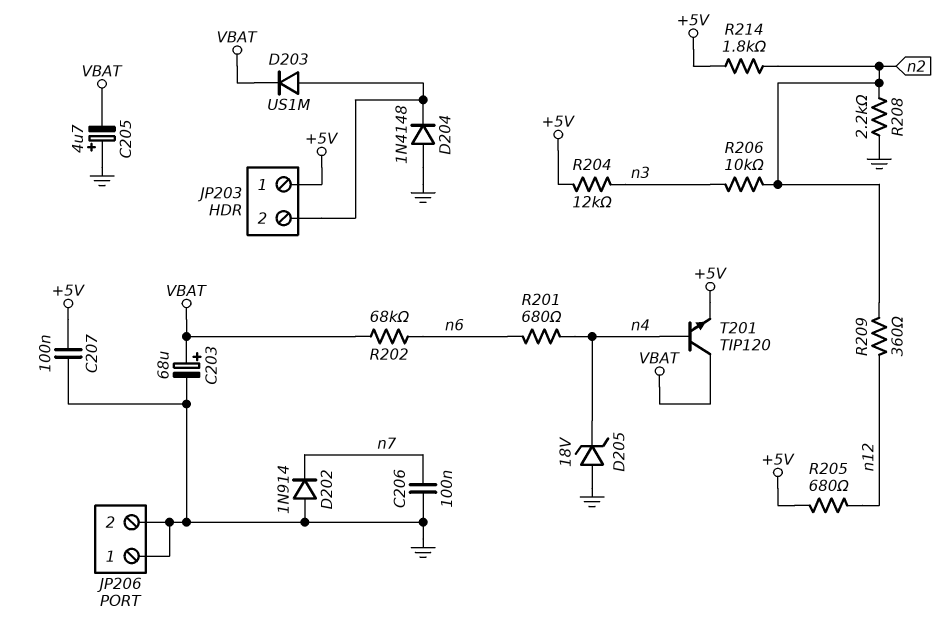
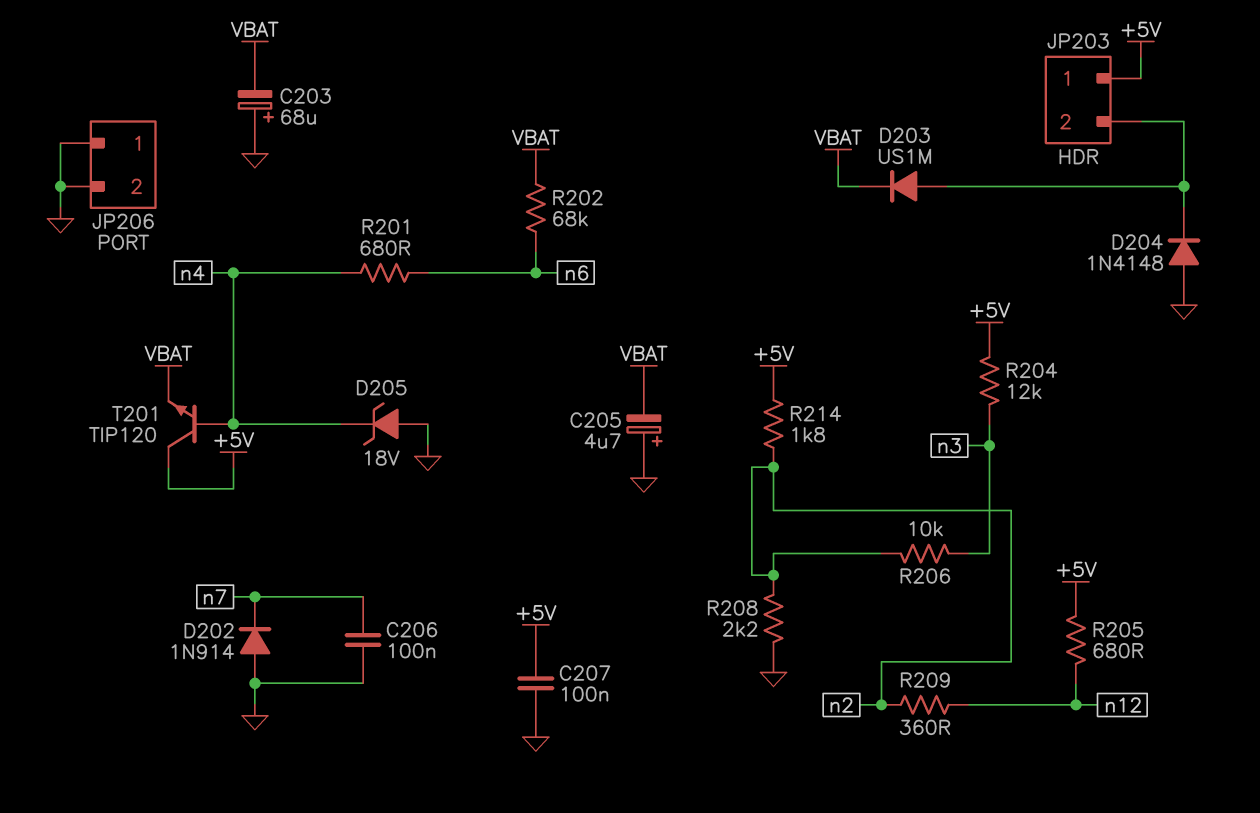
C203: 68uF (plus VBAT, minus GND) -> 68uF (plus GND, minus VBAT)
T201: NPN TIP120 (B n4, C VBAT, E +5V) -> NPN TIP120 (B n4, C +5V, E VBAT)

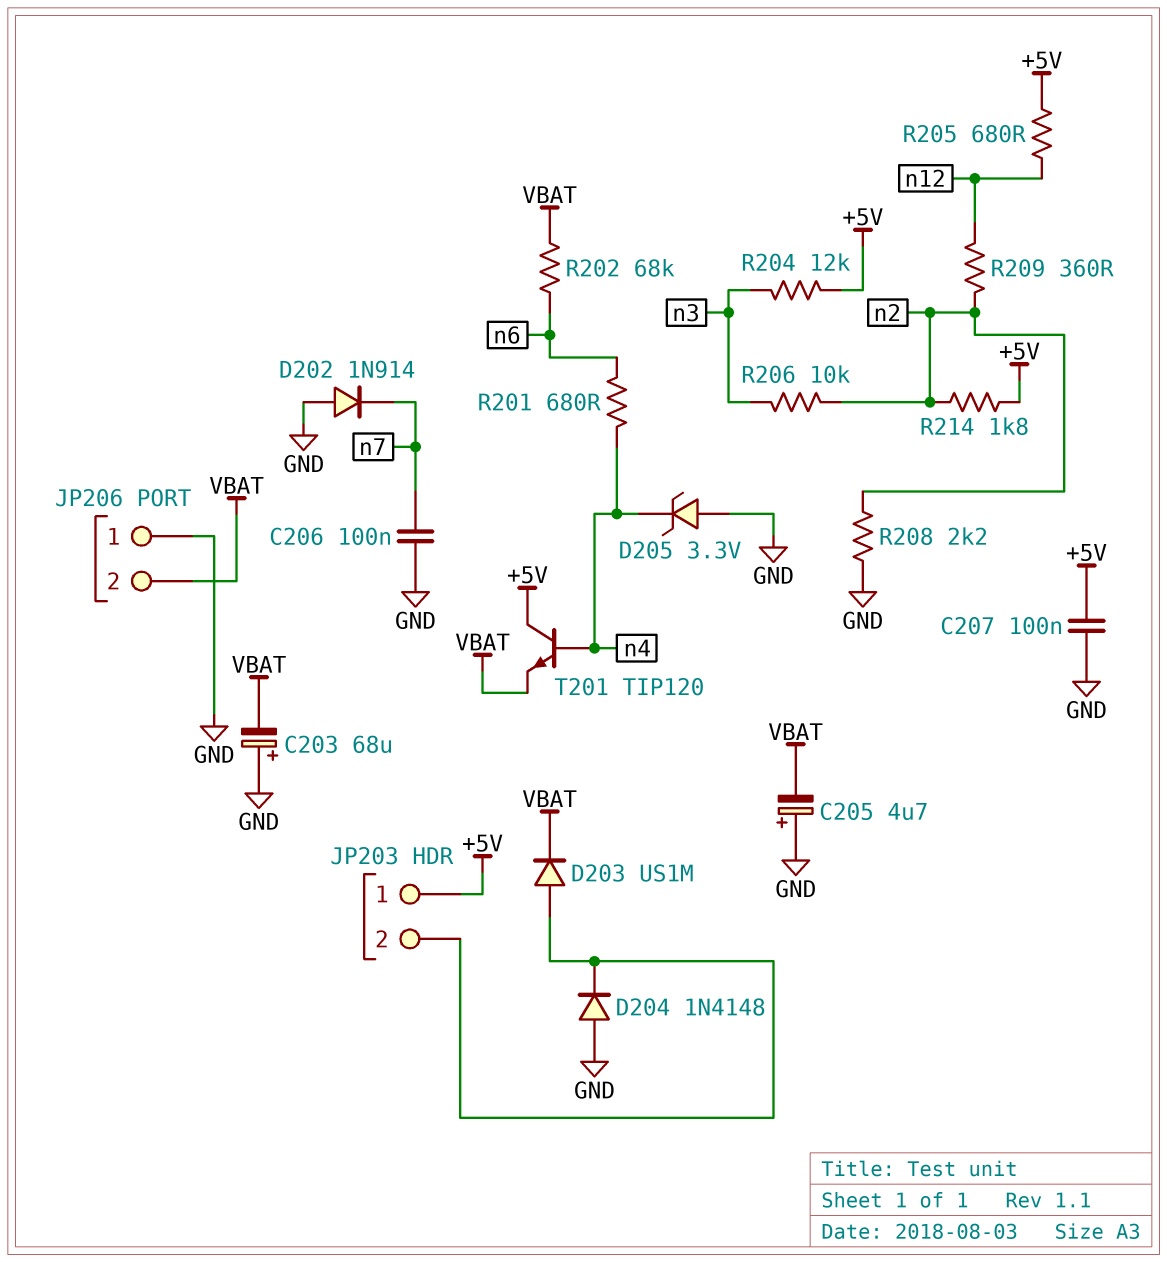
D205: zener 18V (A GND, K n4) -> zener 3.3V (A GND, K n4)
JP206 pin 2: GND -> VBAT

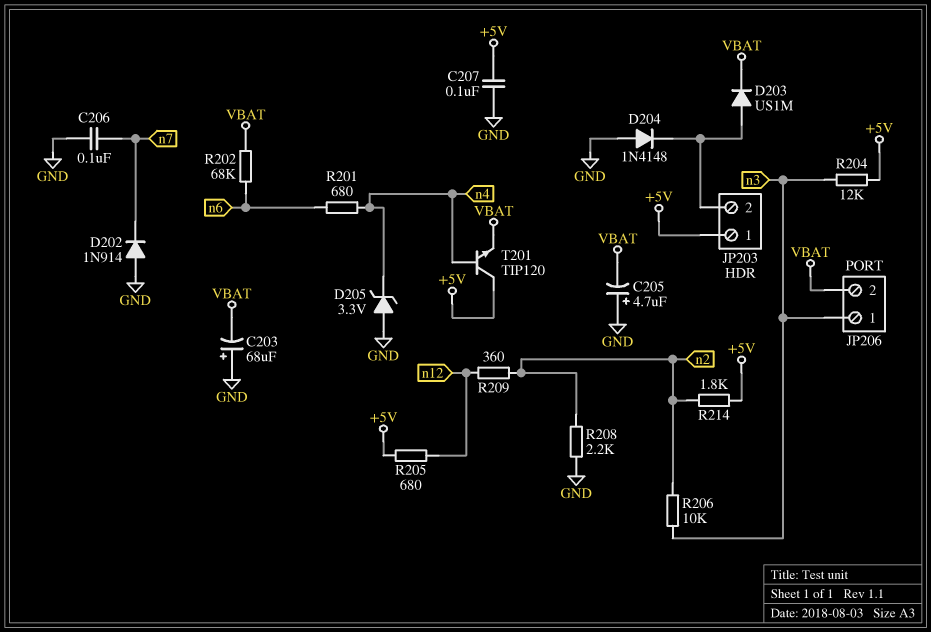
JP206 pin 1: GND -> n3

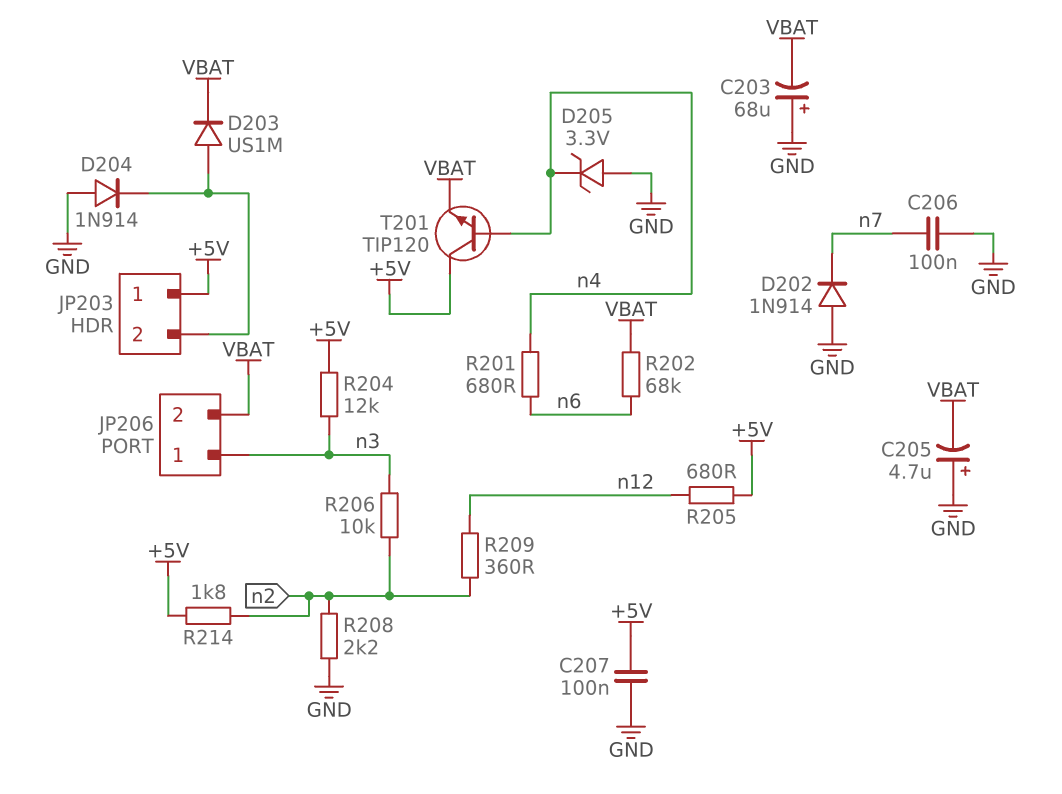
D204: diode 1N4148 (A GND, K JP203/2) -> diode 1N914 (A GND, K JP203/2)

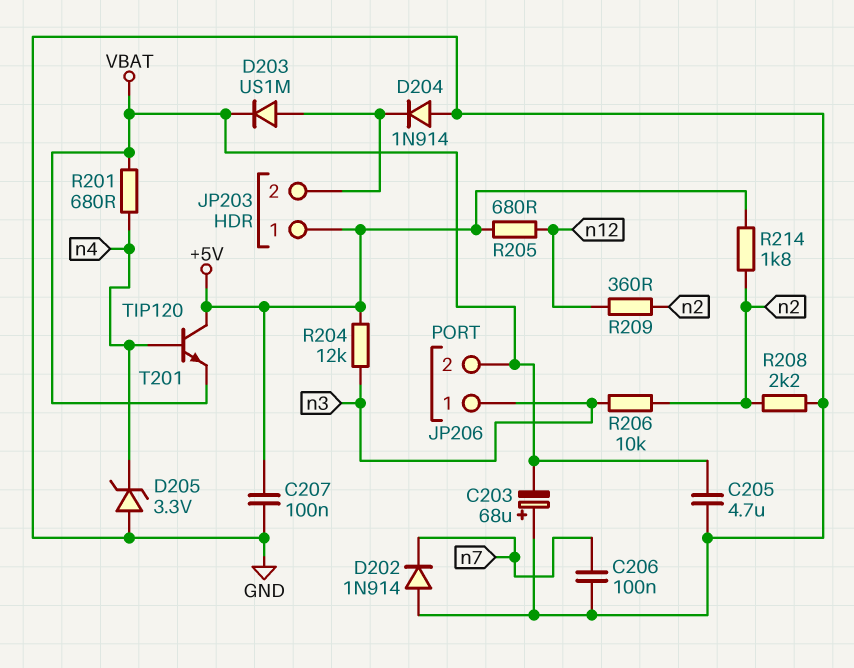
C205: 4.7uF (plus GND, minus VBAT) -> 4.7uF (GND, VBAT)
R201: 680 (n4, n6) -> 680 (VBAT, n4)
R202: 68k (VBAT, n6) -> none

